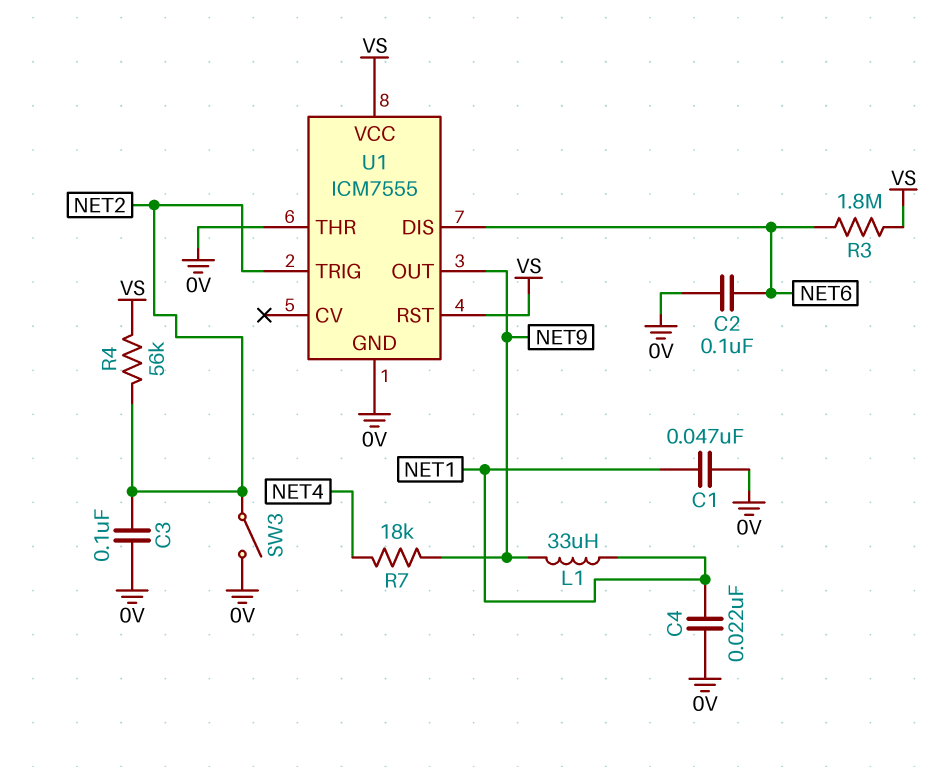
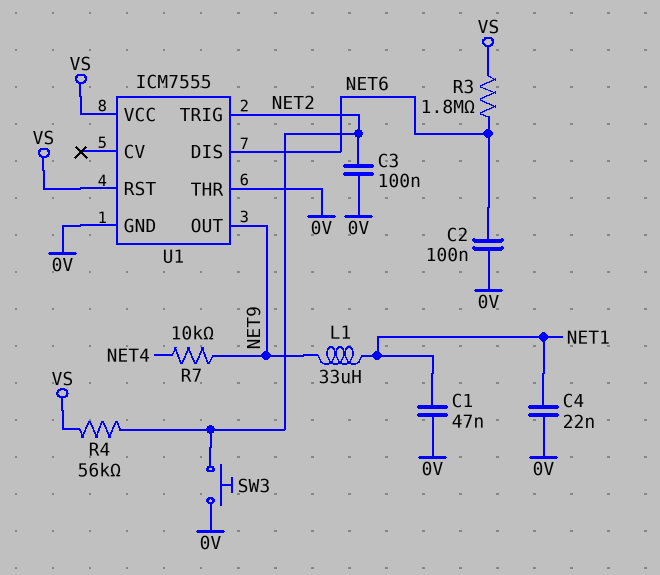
R7: 18k (NET4, NET9) -> 10k (NET4, NET9)
SW3: switch (0V, NET2) -> button (0V, NET2)

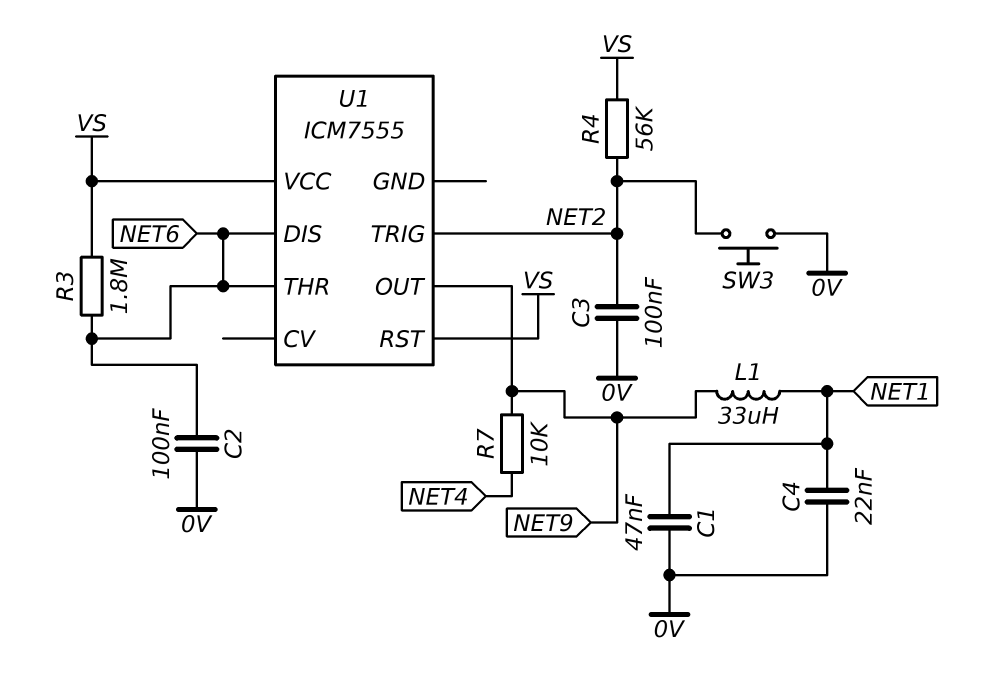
U1 pin GND: 0V -> none
U1 pin THR: 0V -> NET6

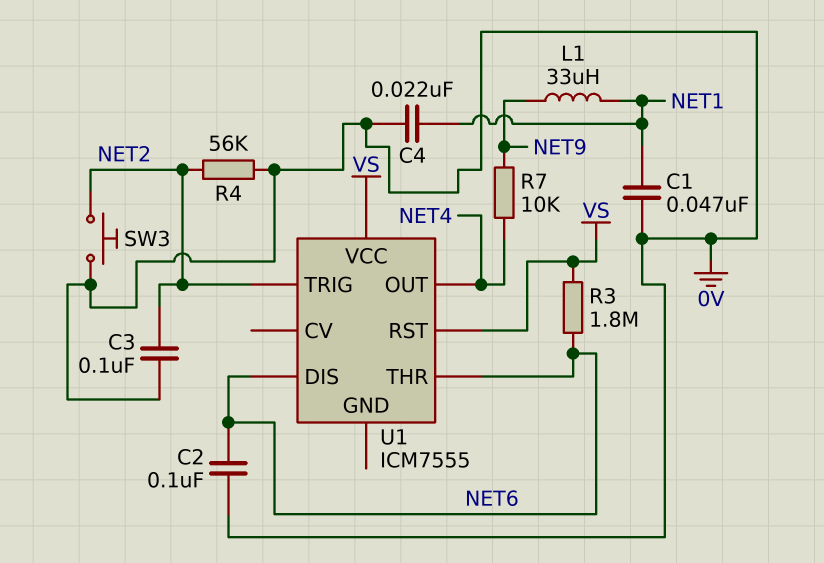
R4: 56k (NET2, VS) -> 56k (0V, NET2)
U1 pin OUT: NET9 -> NET4

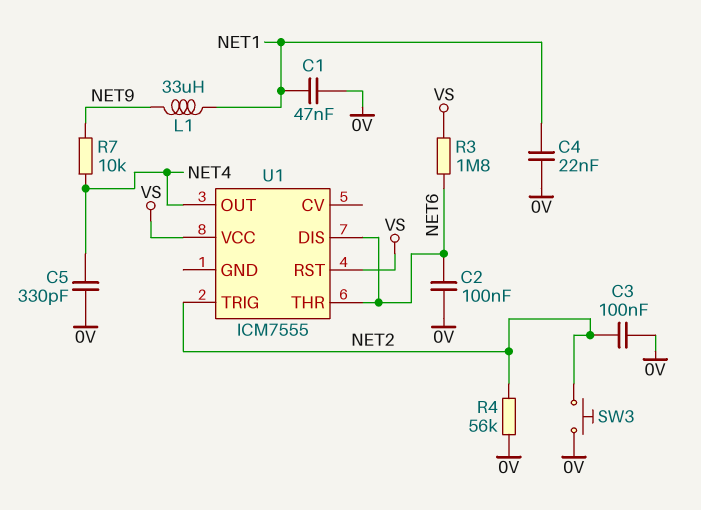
C5: none -> 330pF (0V, NET4)

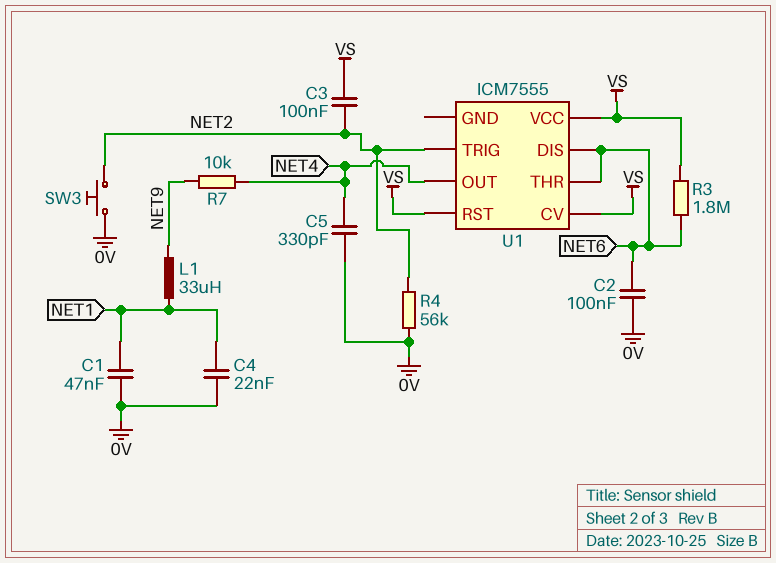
C3: 100nF (0V, NET2) -> 100nF (NET2, VS)
U1 pin CV: none -> VS

